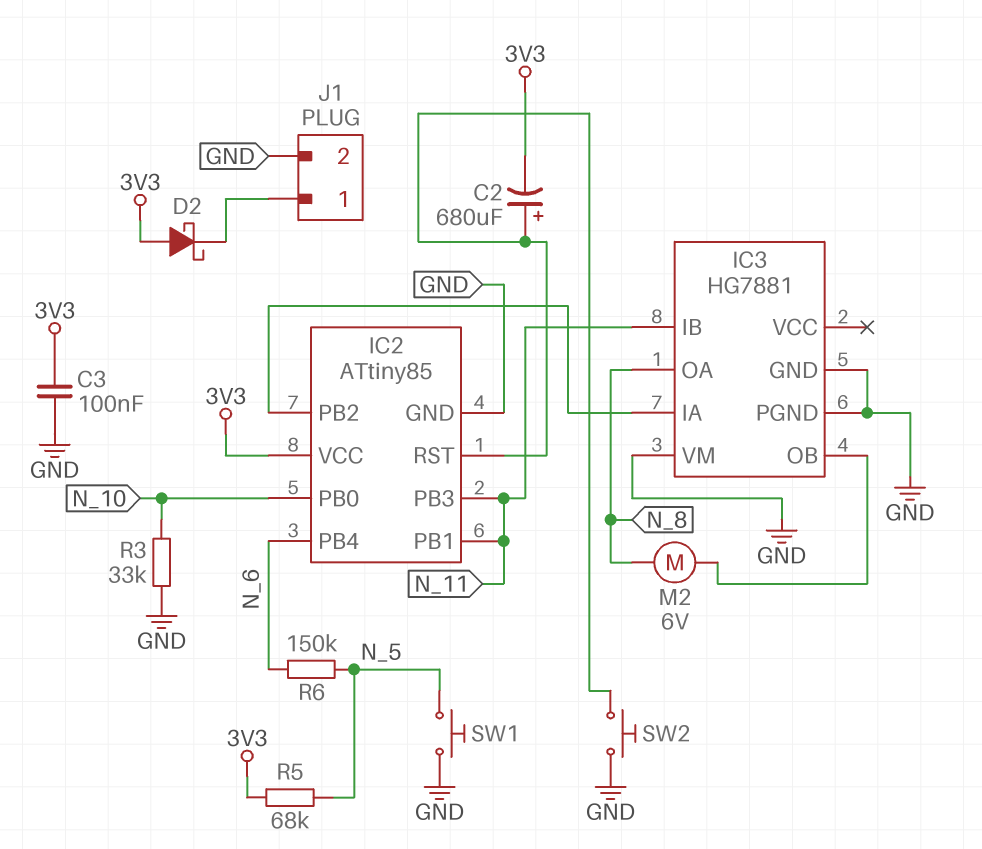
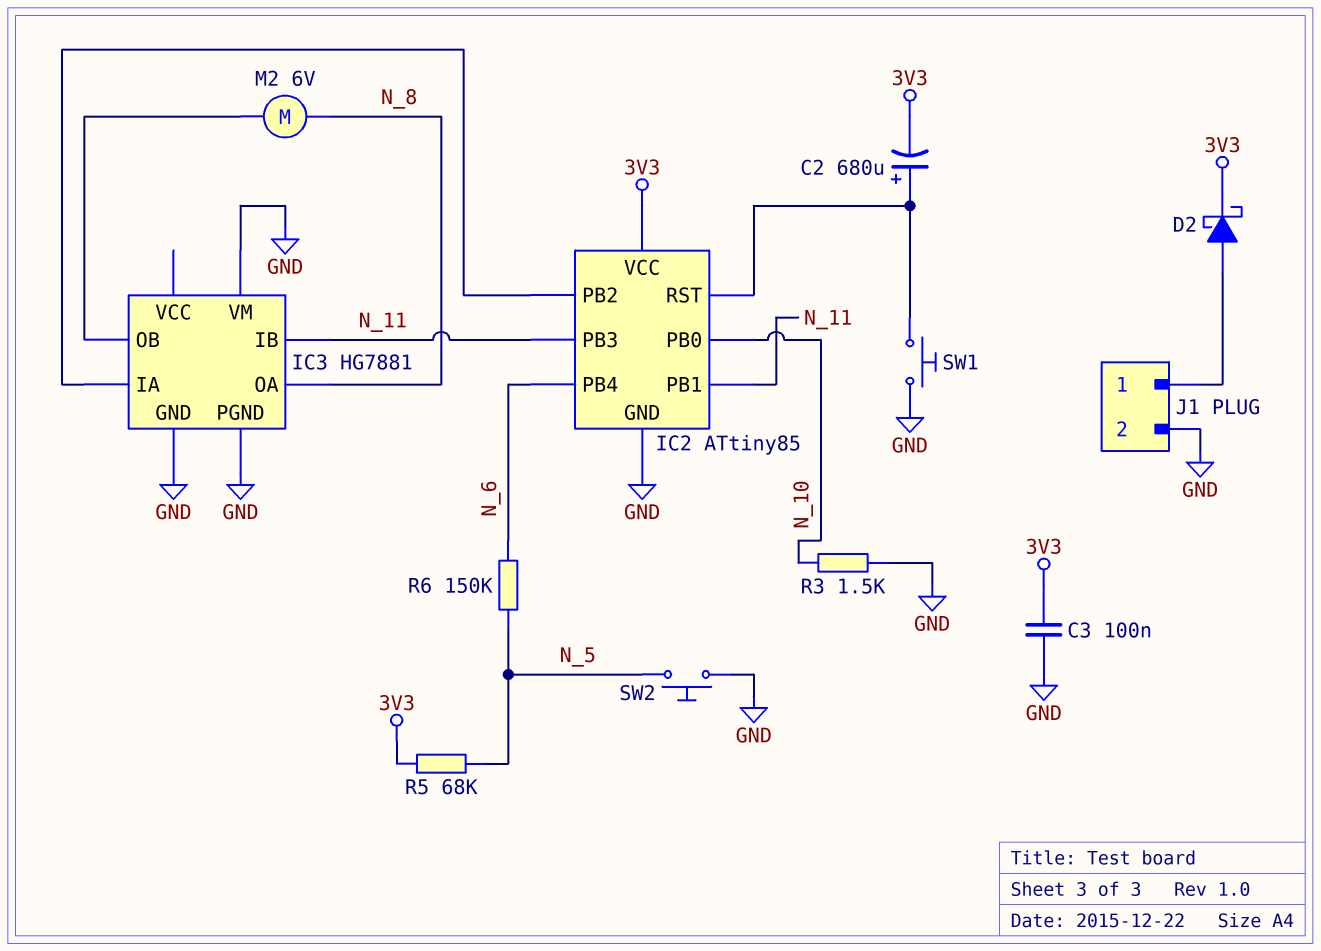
D2: schottky (A 3V3, K J1/1) -> schottky (A J1/1, K 3V3)
R3: 33k (GND, N_10) -> 1.5k (GND, N_10)
SW1: button (GND, N_5) -> button (GND, IC2/RST)
SW2: button (GND, IC2/RST) -> button (GND, N_5)

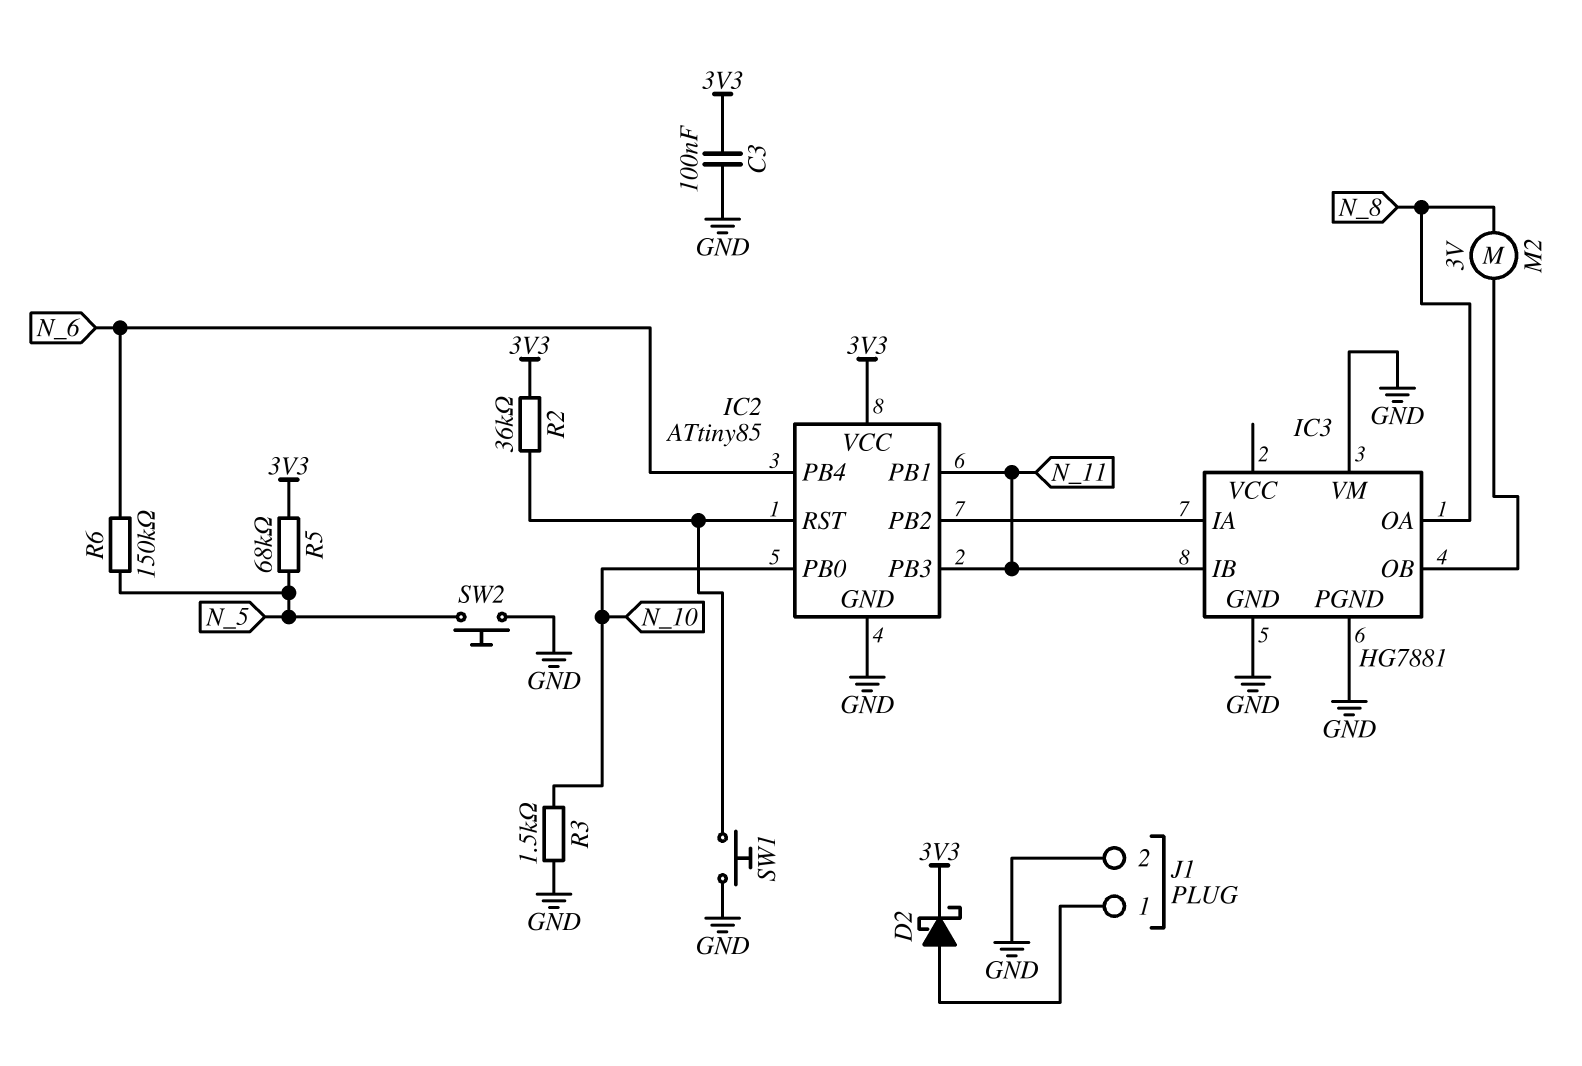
C2: 680uF (plus IC2/RST, minus 3V3) -> none
M2: motor 6V (IC3/OB, N_8) -> motor 3V (IC3/OB, N_8)
R2: none -> 36k (3V3, IC2/RST)

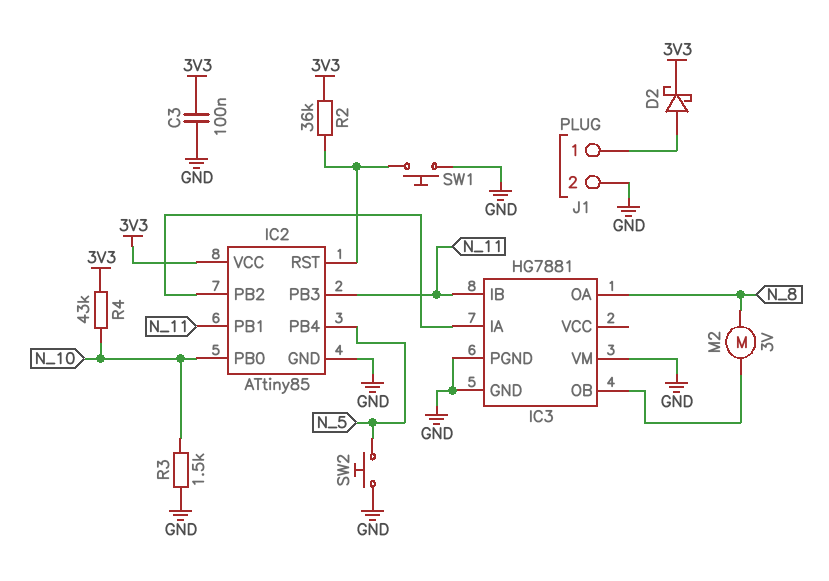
IC2 pin PB4: N_6 -> N_5
R4: none -> 43k (3V3, N_10)
R5: 68k (3V3, N_5) -> none
R6: 150k (N_5, N_6) -> none

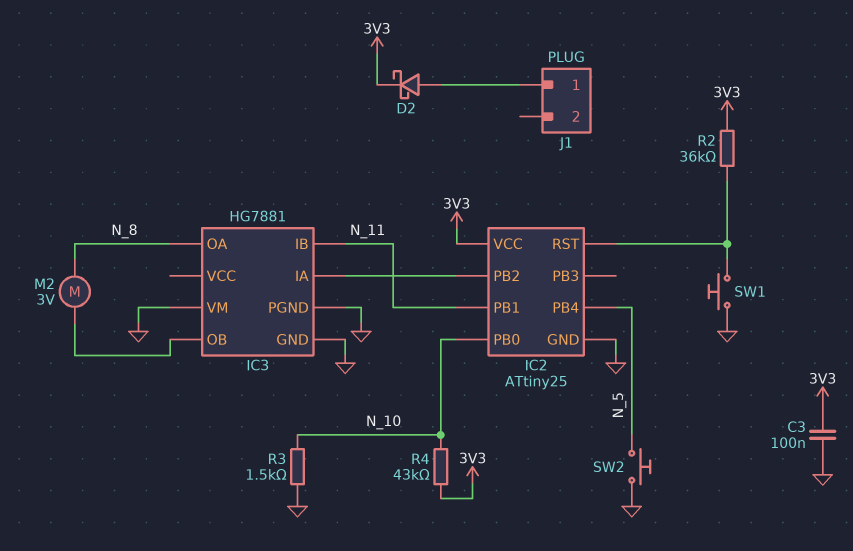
IC2: ATtiny85 -> ATtiny25
IC2 pin PB3: N_11 -> none
J1 pin 2: GND -> none

